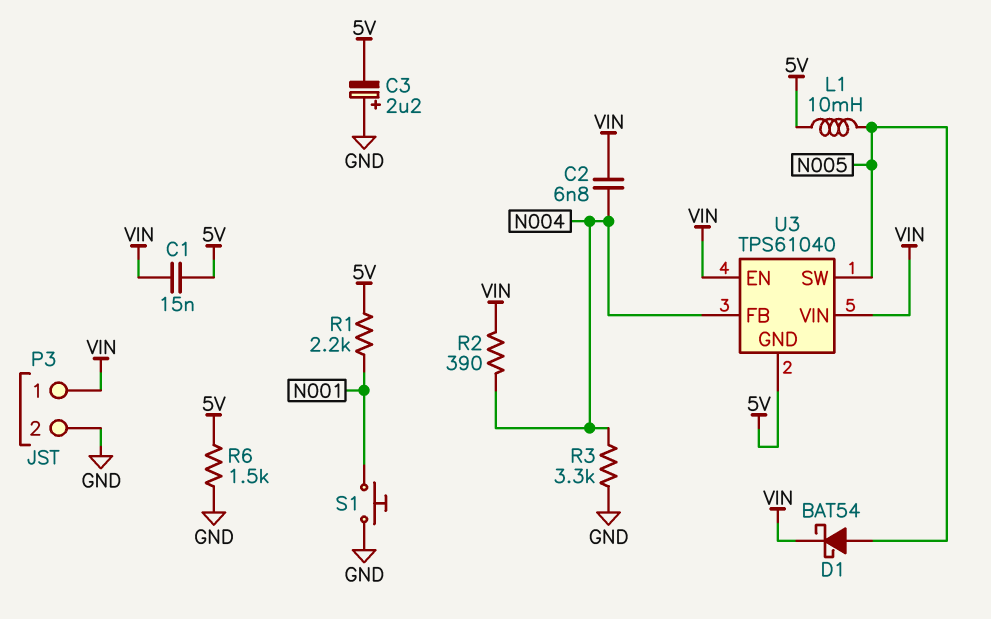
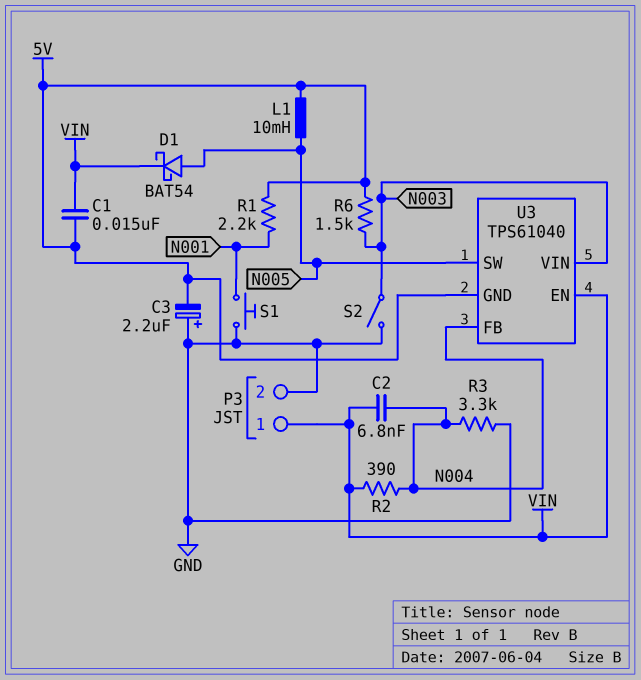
R6: 1.5k (5V, GND) -> 1.5k (5V, N003)
S2: none -> switch (GND, N003)
U3 pin VIN: VIN -> N003

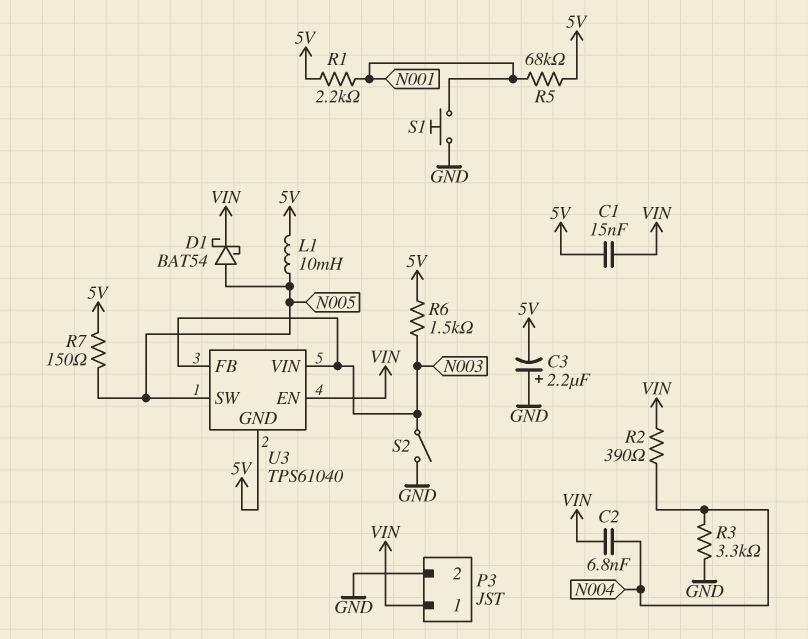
R5: none -> 68k (5V, N001)
R7: none -> 150 (5V, N005)
U3 pin FB: N004 -> N003

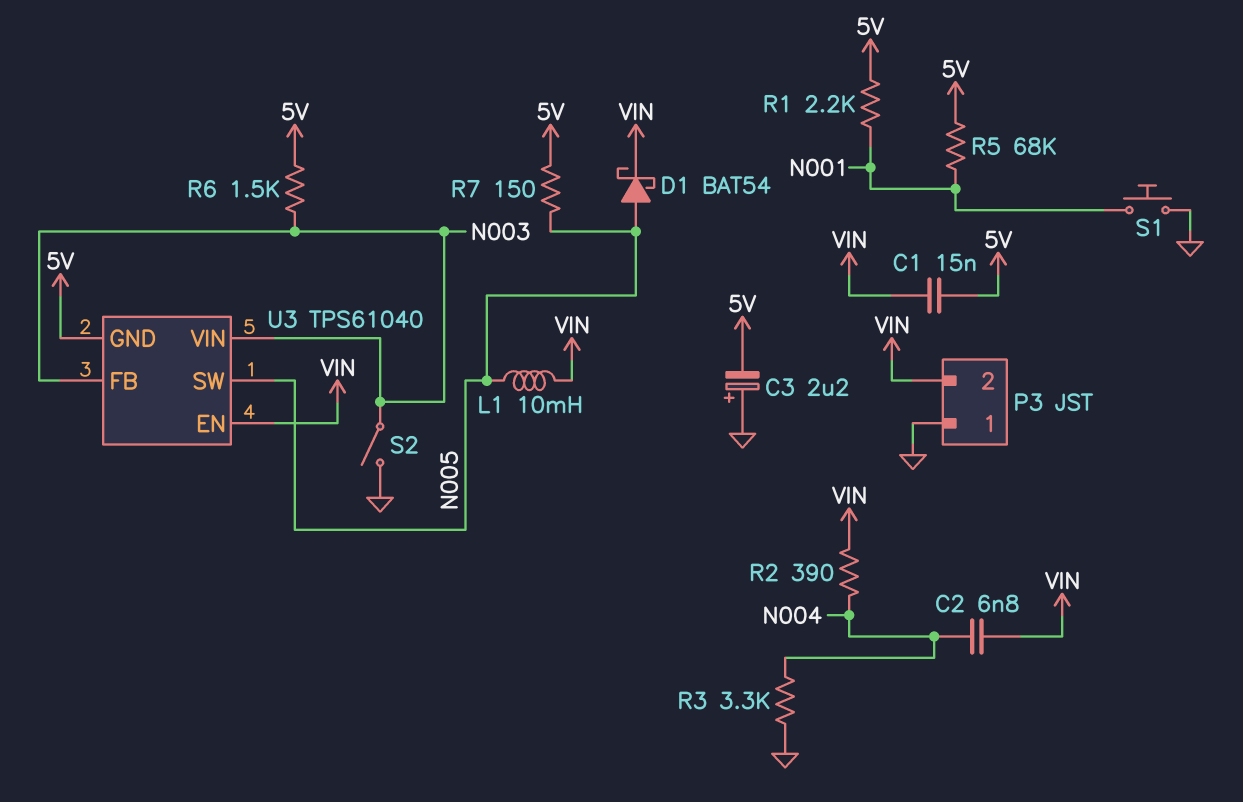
L1: 10mH (5V, N005) -> 10mH (N005, VIN)
P3 pin 1: VIN -> GND
P3 pin 2: GND -> VIN

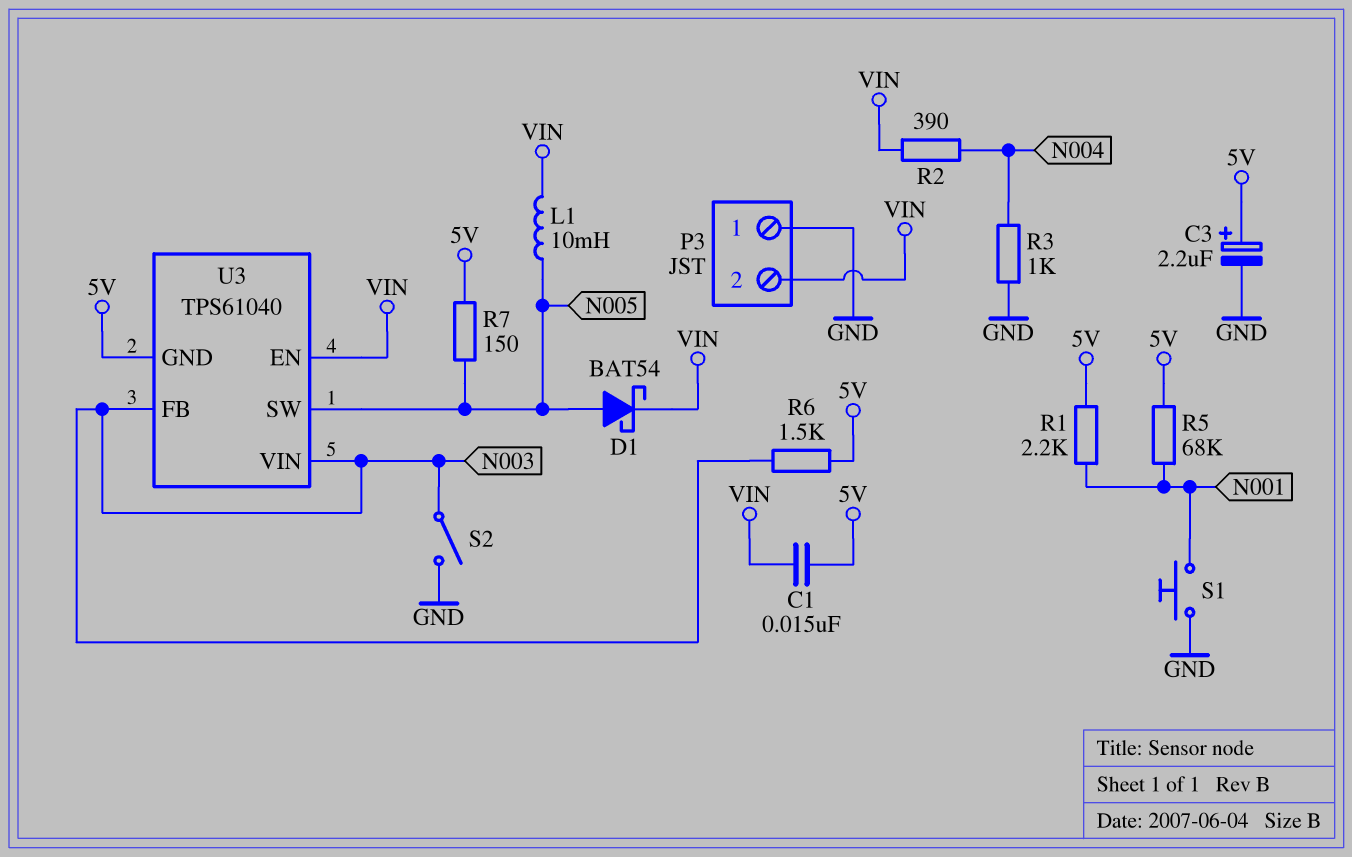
C2: 6.8nF (N004, VIN) -> none
C3: 2.2uF (plus GND, minus 5V) -> 2.2uF (plus 5V, minus GND)
R3: 3.3k (GND, N004) -> 1k (GND, N004)

